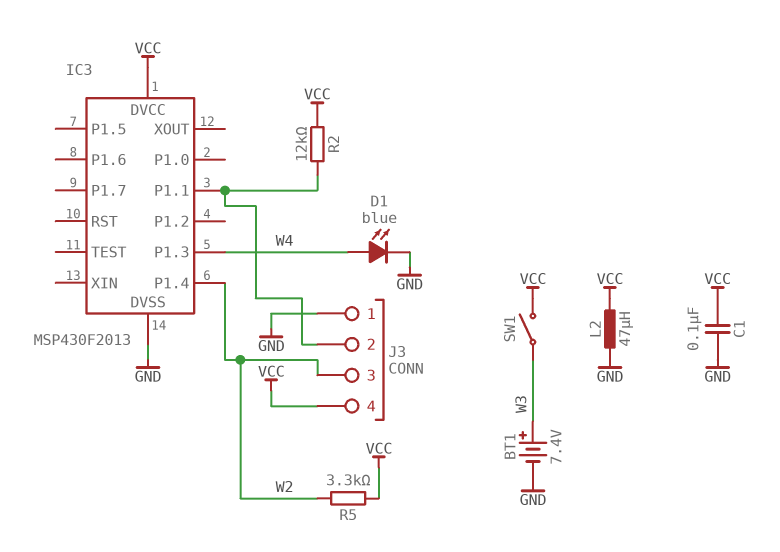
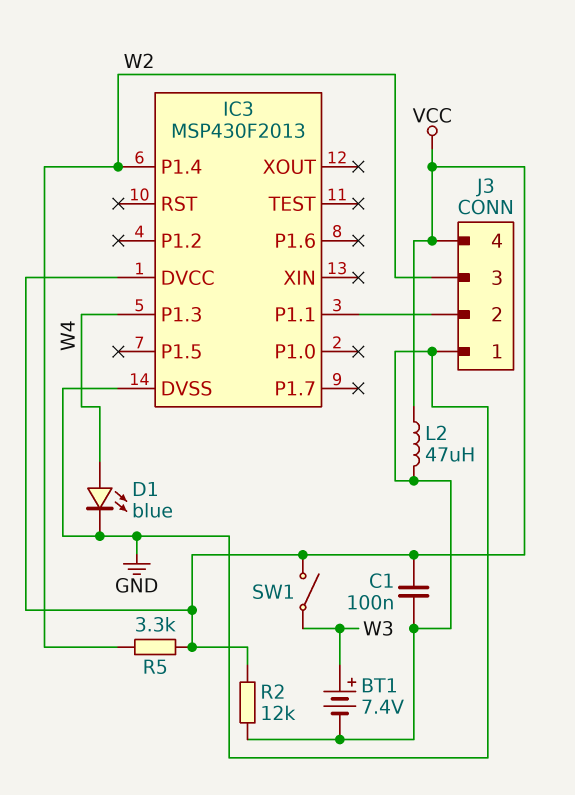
R2: 12k (IC3/P1.1, VCC) -> 12k (GND, VCC)

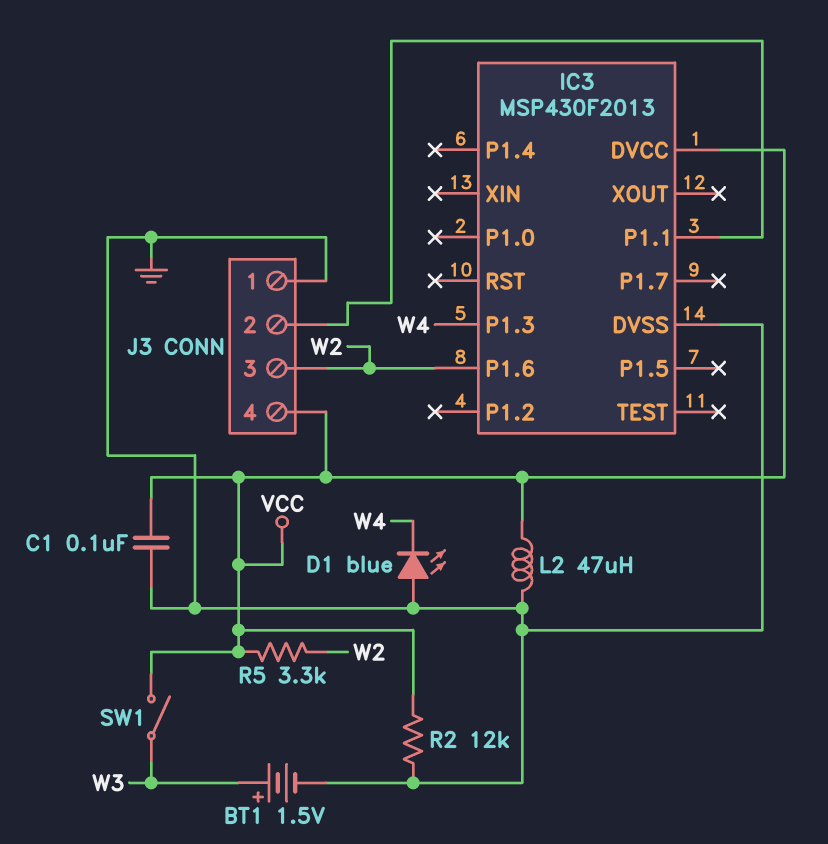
BT1: 7.4V (plus W3, minus GND) -> 1.5V (plus W3, minus GND)
D1: LED blue (A W4, K GND) -> LED blue (A GND, K W4)
IC3 pin P1.4: W2 -> none
IC3 pin P1.6: none -> W2

